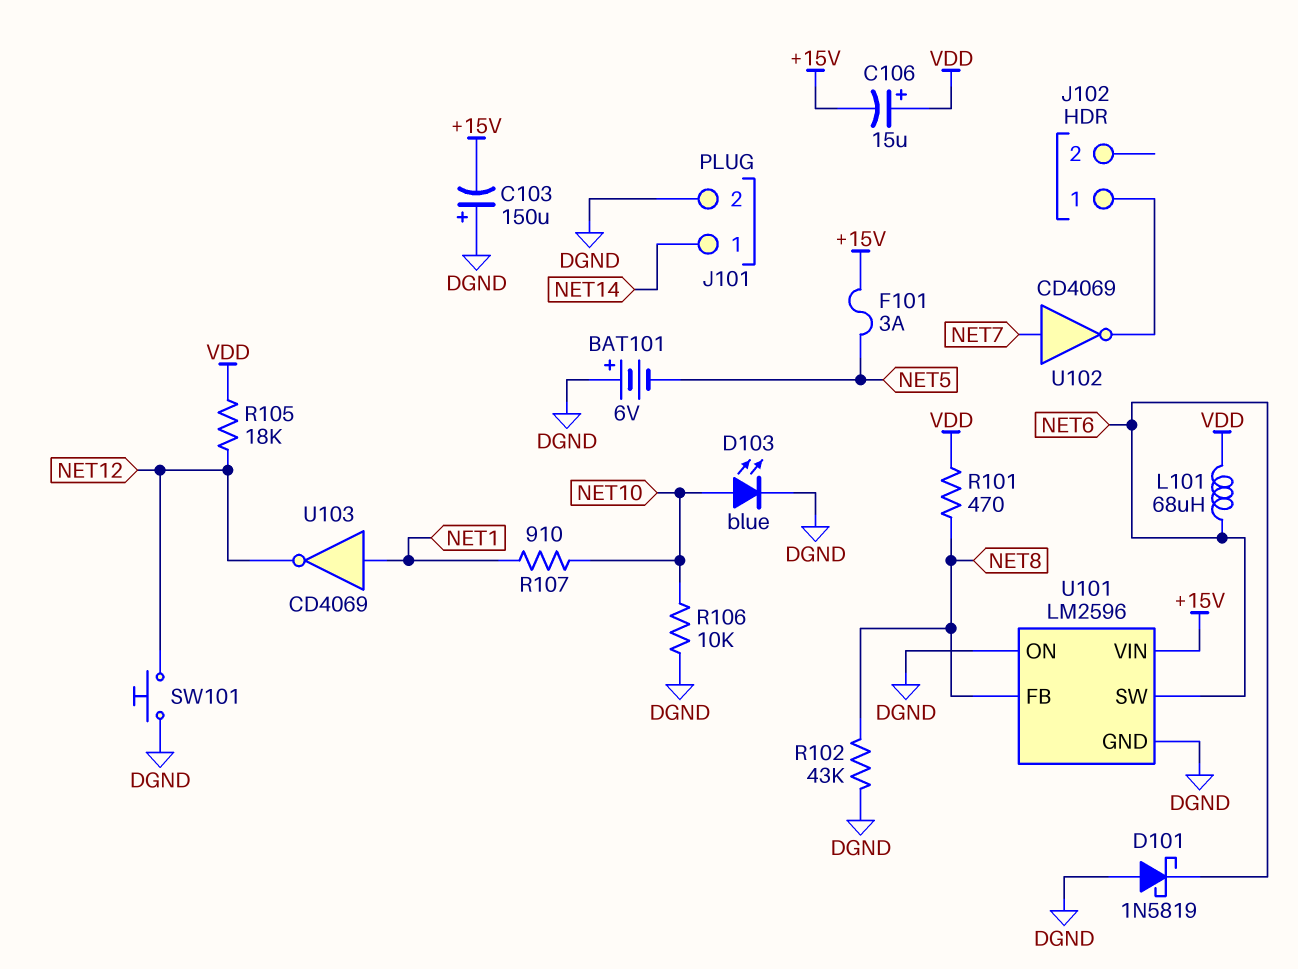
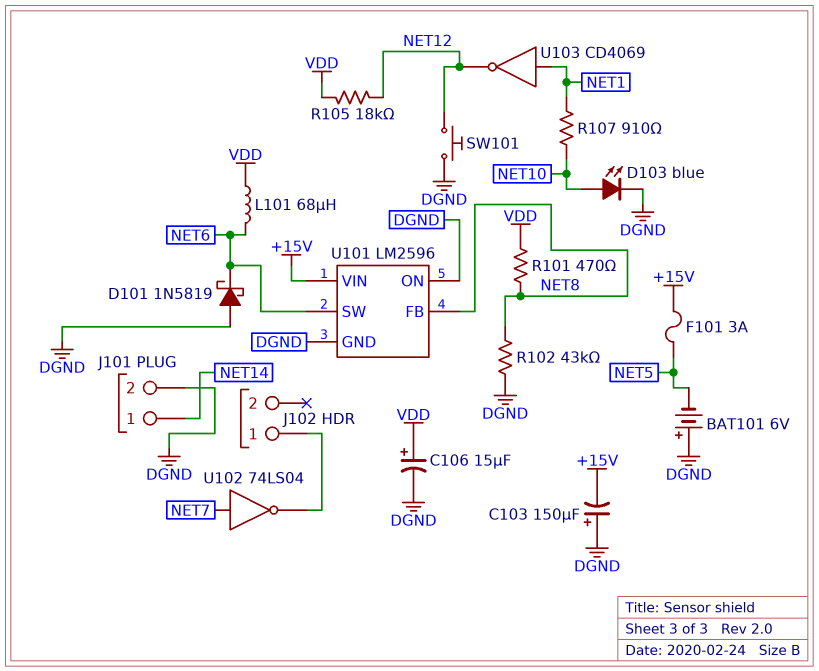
C106: 15uF (plus VDD, minus +15V) -> 15uF (plus VDD, minus DGND)
R106: 10k (DGND, NET10) -> none
U102: NOT CD4069 (in NET7, out J102/1) -> NOT 74LS04 (in NET7, out J102/1)

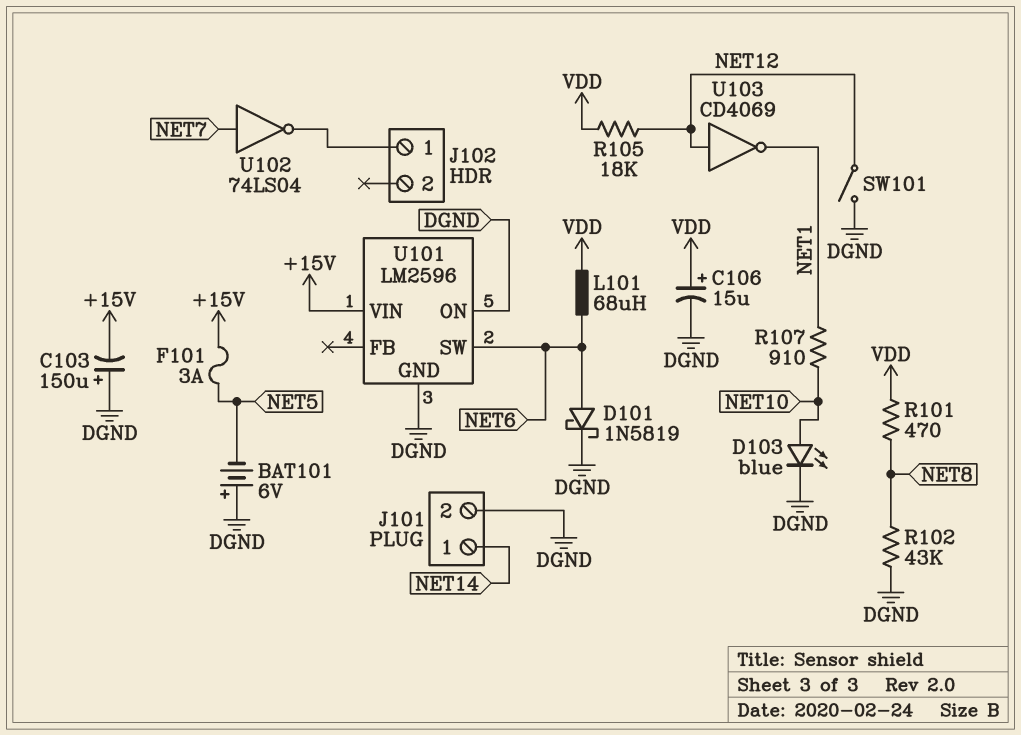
D101: schottky 1N5819 (A DGND, K NET6) -> schottky 1N5819 (A NET6, K DGND)
SW101: button (DGND, NET12) -> switch (DGND, NET12)
U101 pin FB: NET8 -> none
U103: NOT CD4069 (in NET1, out NET12) -> NOT CD4069 (in NET12, out NET1)

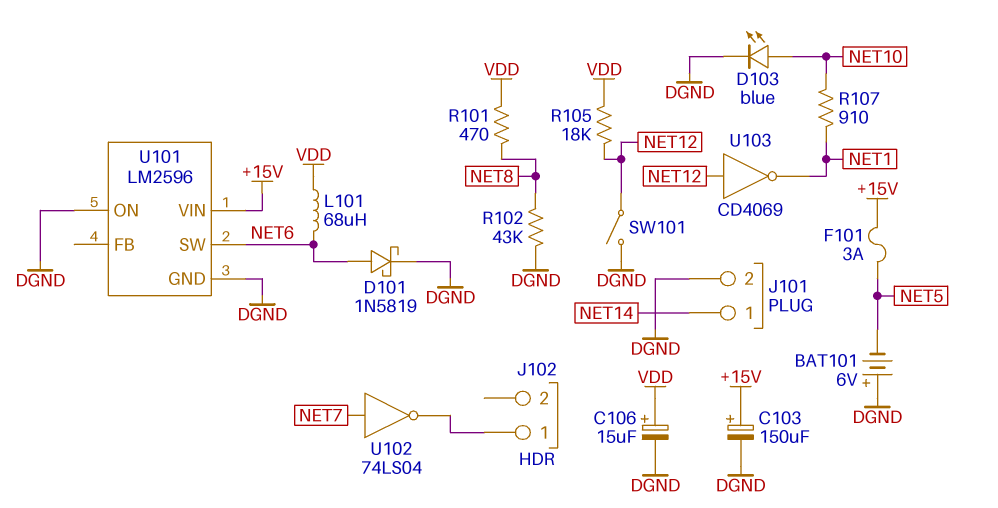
C103: 150uF (plus DGND, minus +15V) -> 150uF (plus +15V, minus DGND)

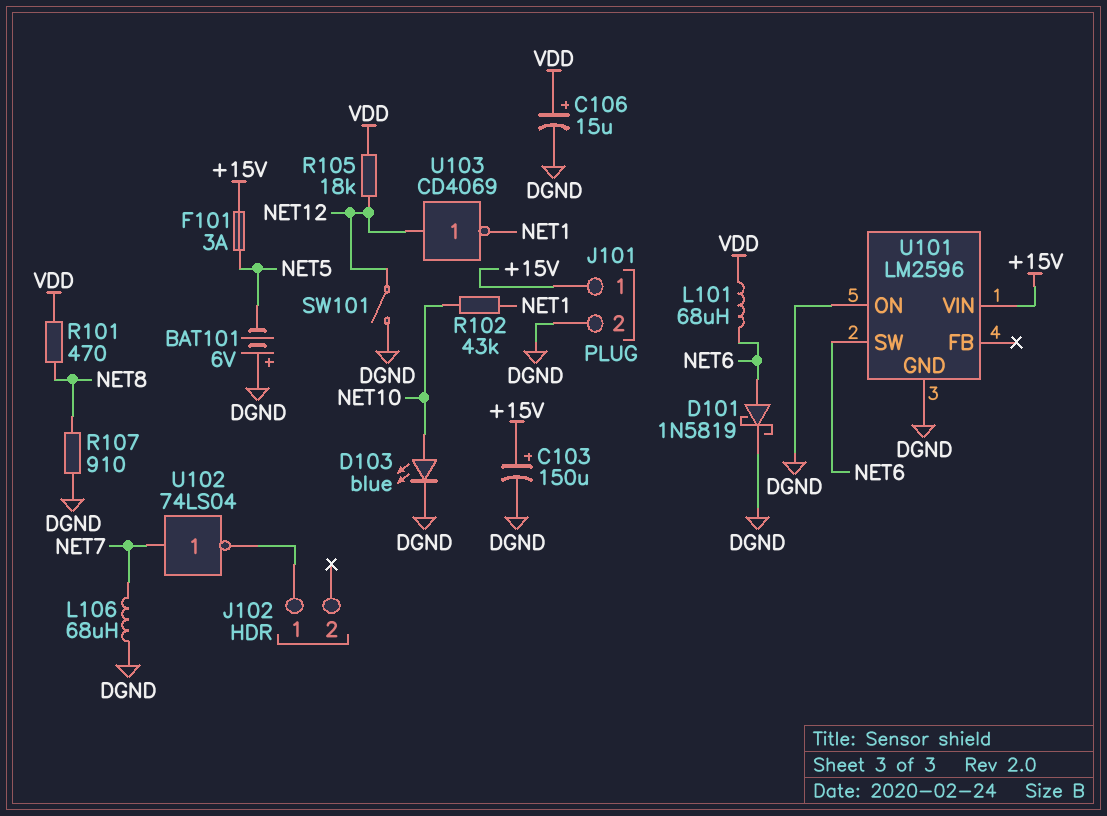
J101 pin 1: NET14 -> +15V
L106: none -> 68uH (DGND, NET7)
R102: 43k (DGND, NET8) -> 43k (NET1, NET10)
R107: 910 (NET1, NET10) -> 910 (DGND, NET8)

